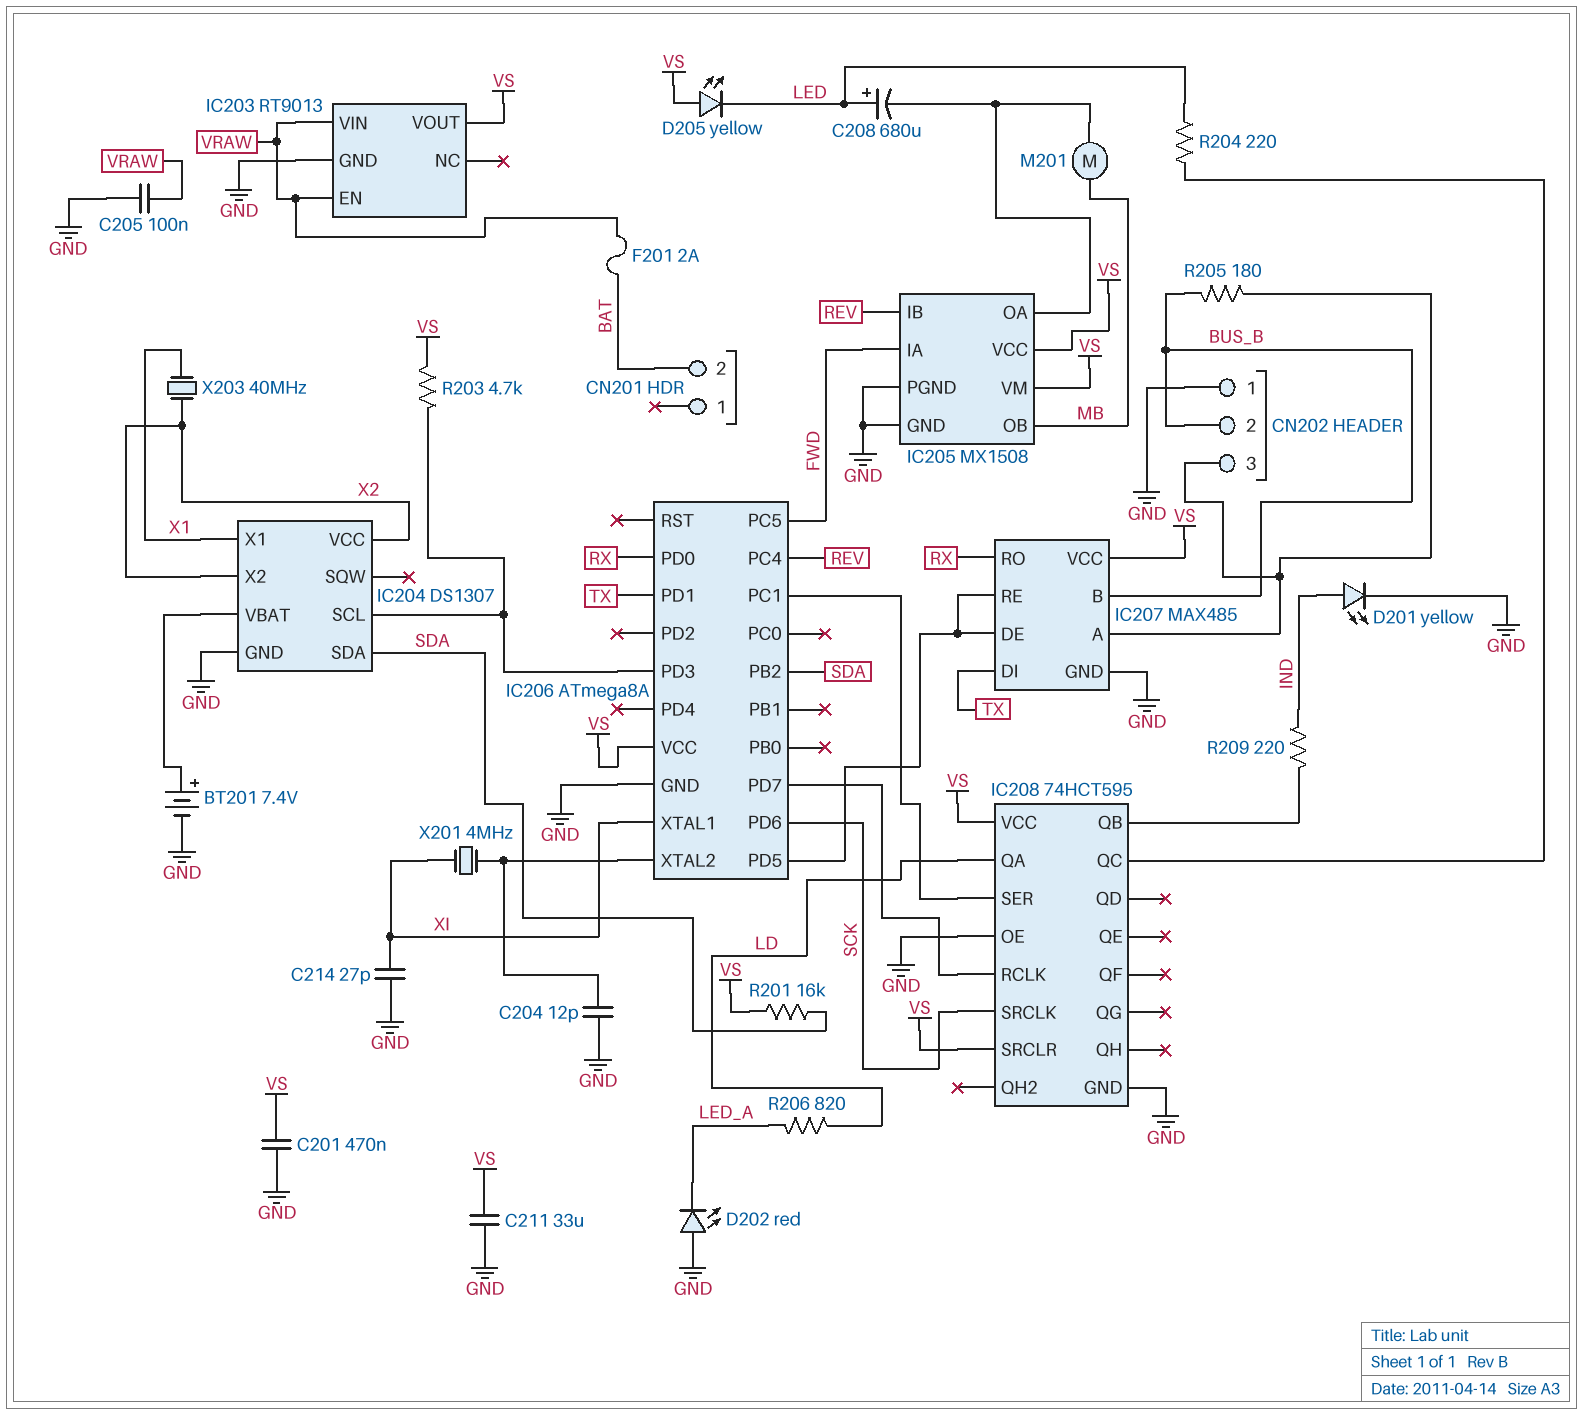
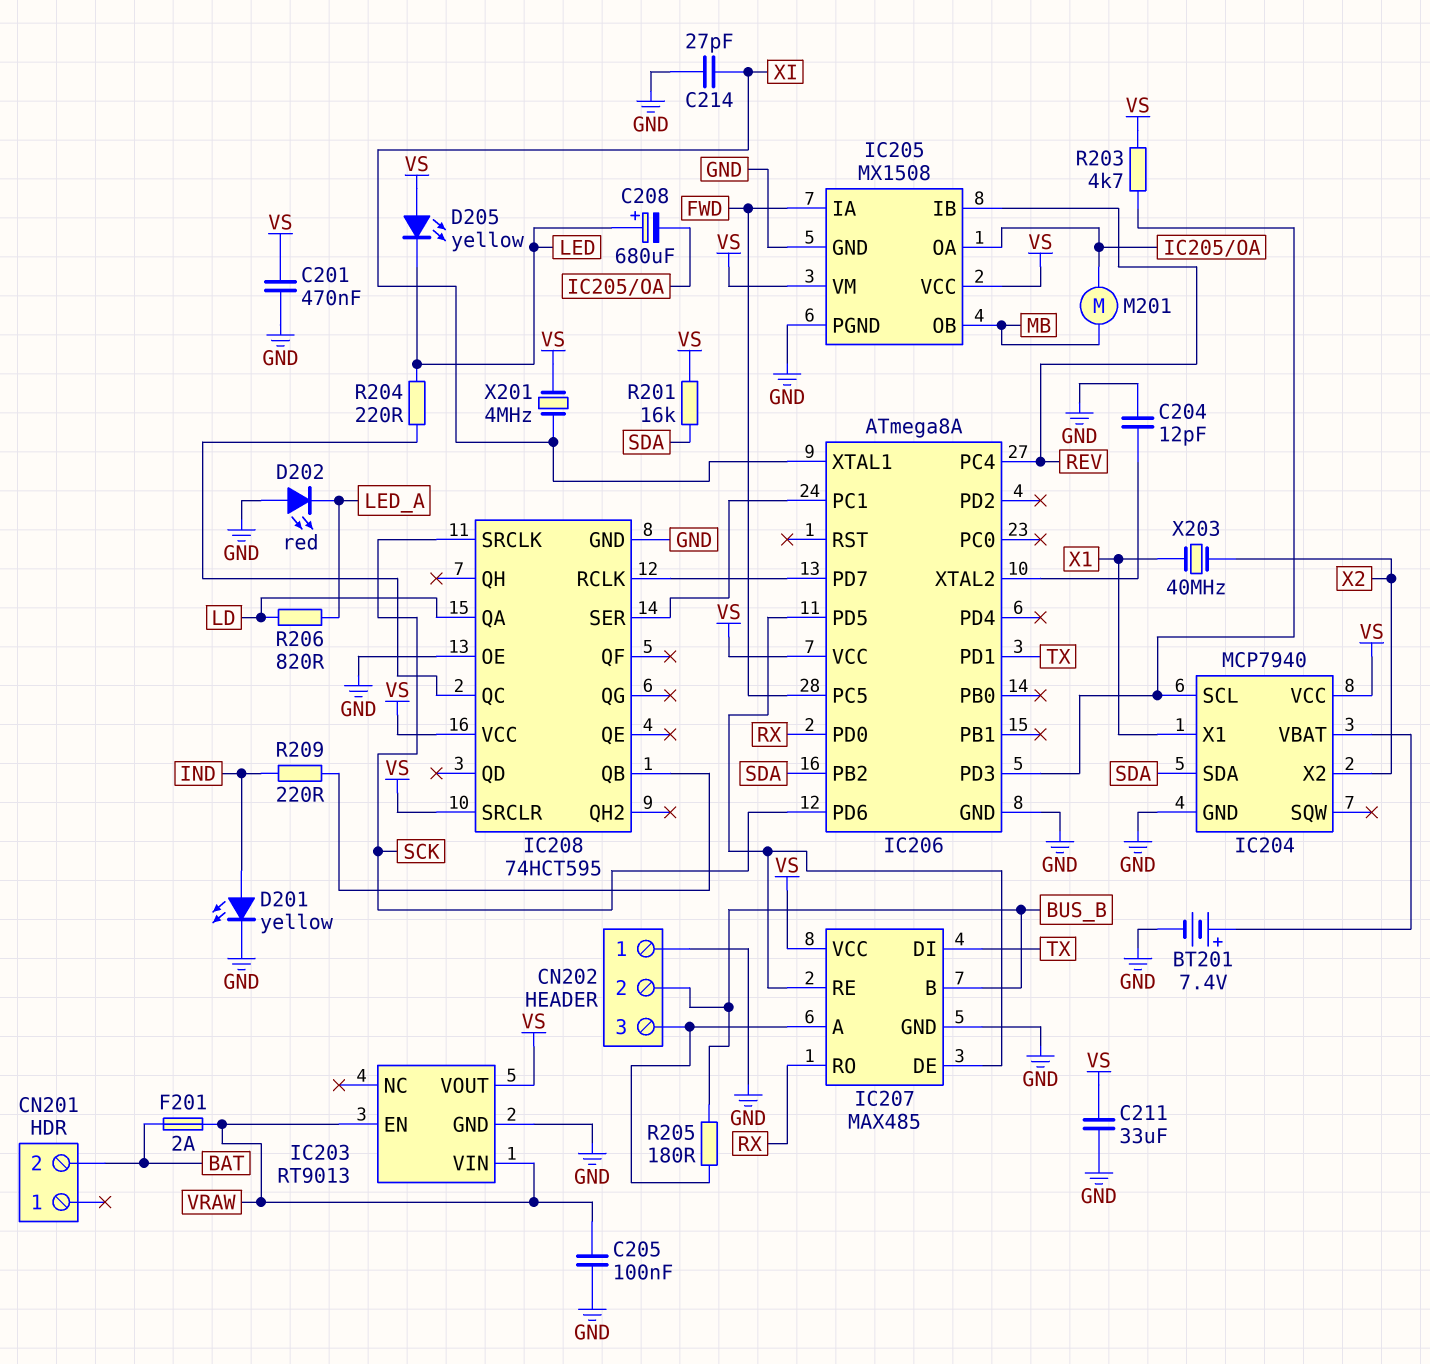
IC204: DS1307 -> MCP7940
IC204 pin VCC: X2 -> VS
X201: 4MHz (IC206/XTAL2, XI) -> 4MHz (VS, XI)

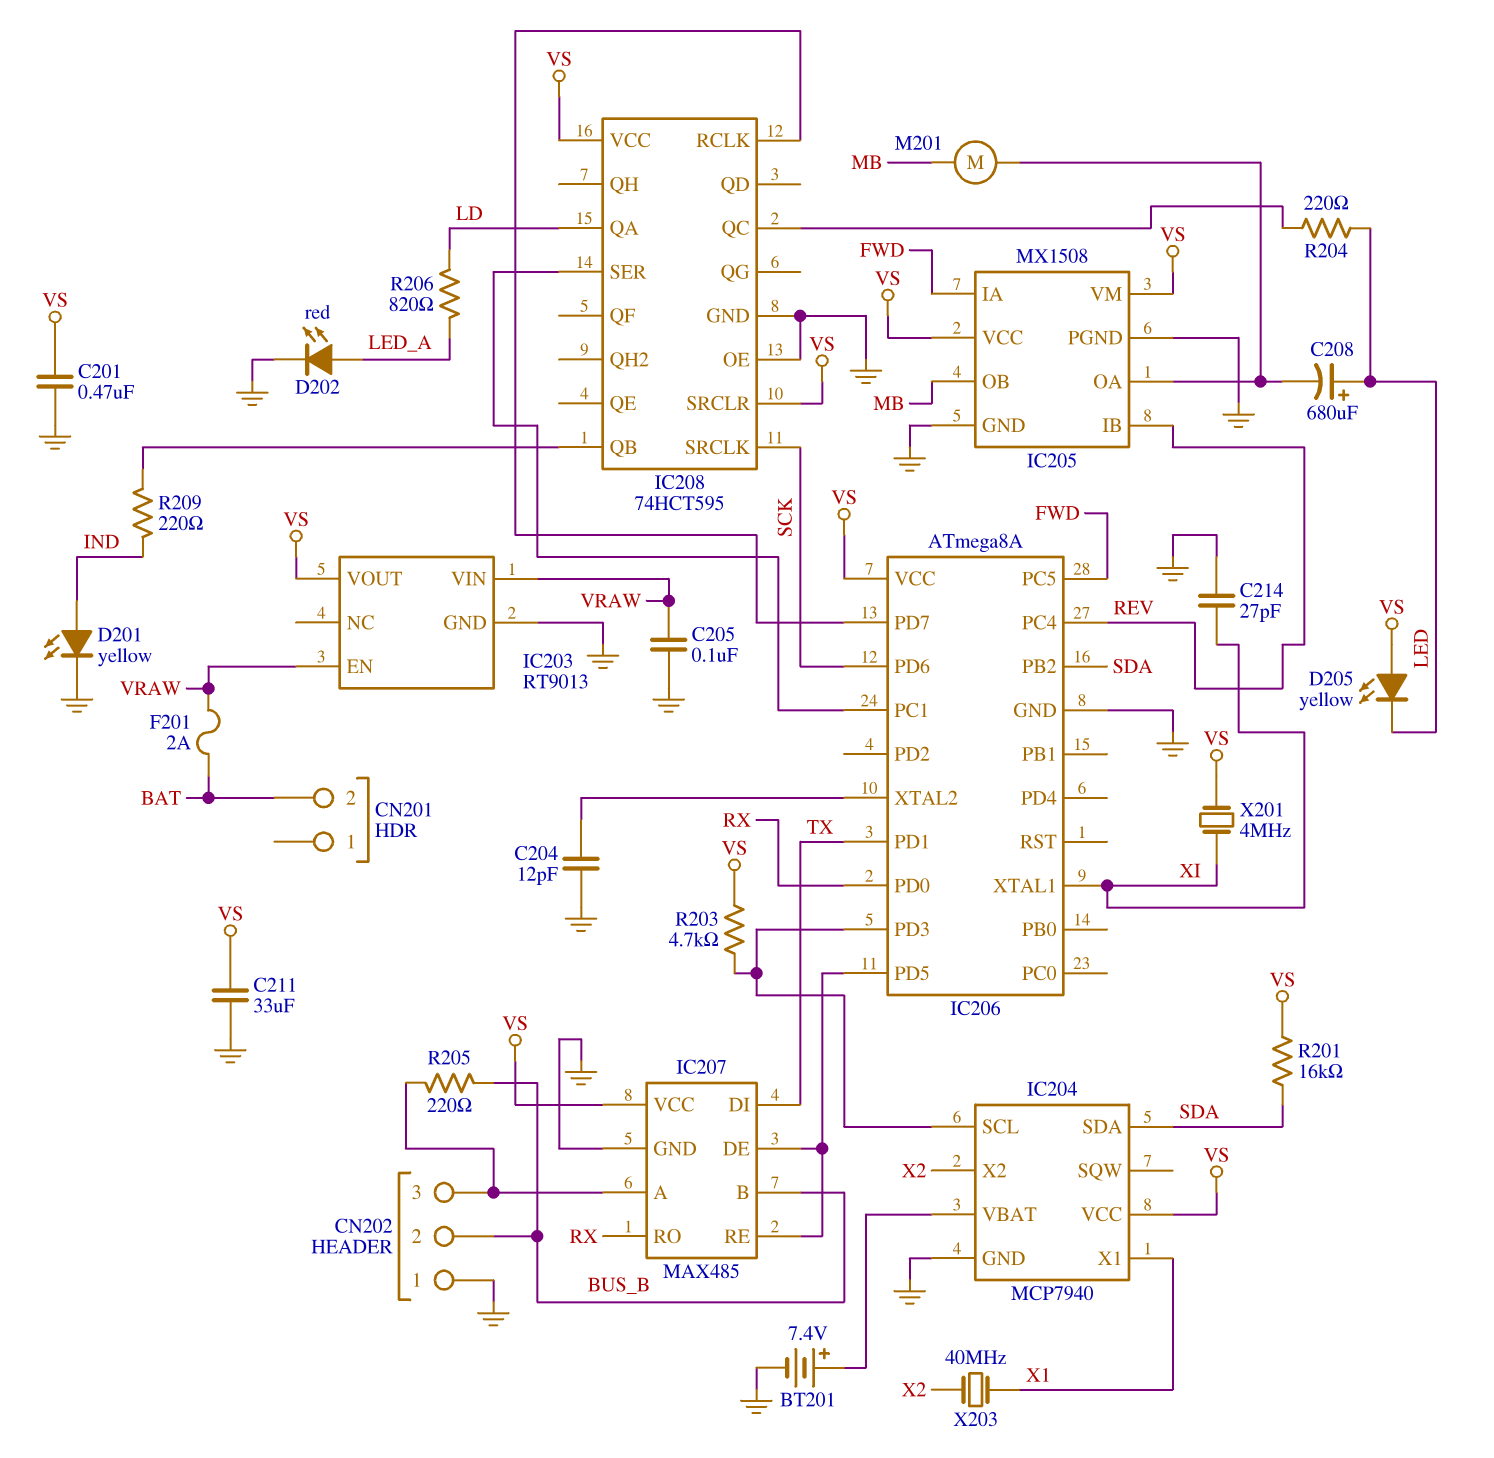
D202: LED red (A GND, K LED_A) -> LED red (A LED_A, K GND)
R205: 180 (BUS_B, CN202/3) -> 220 (BUS_B, CN202/3)

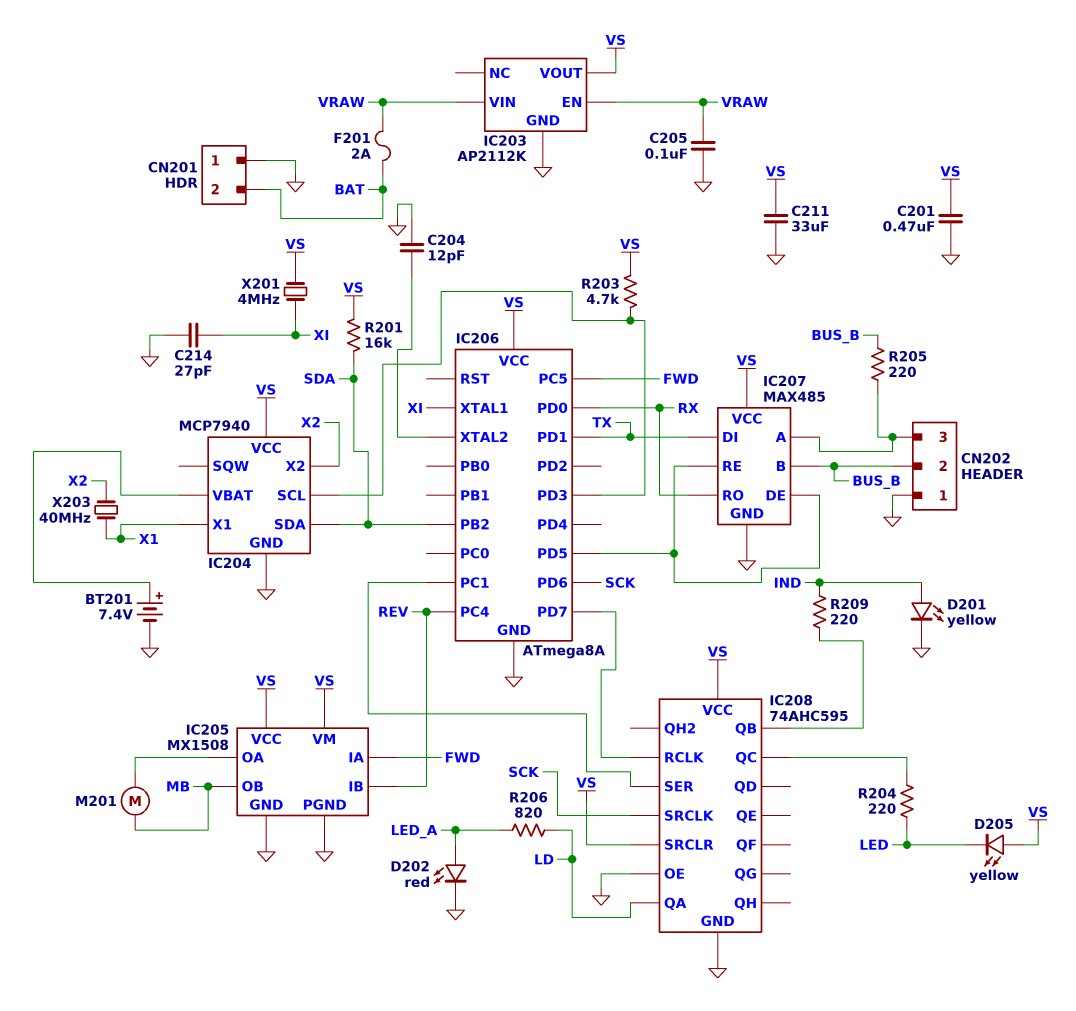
C208: 680uF (plus LED, minus IC205/OA) -> none
CN201 pin 1: none -> GND
IC203: RT9013 -> AP2112K
IC208: 74HCT595 -> 74AHC595

